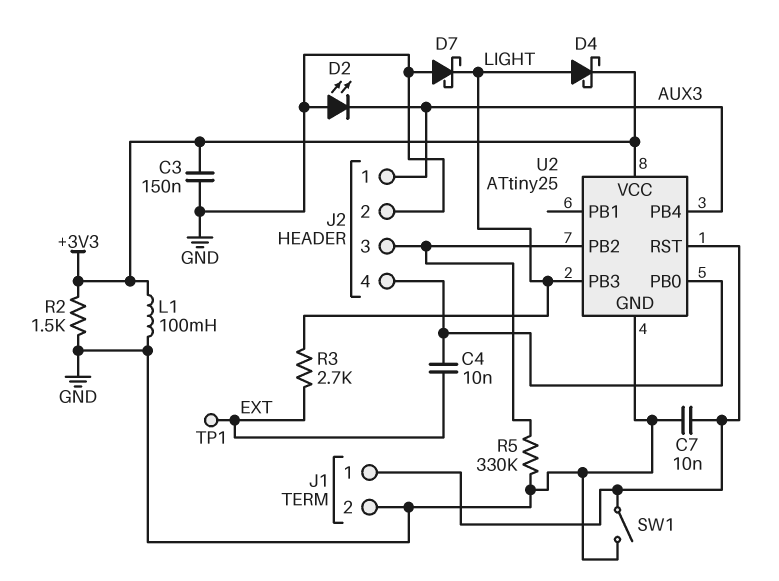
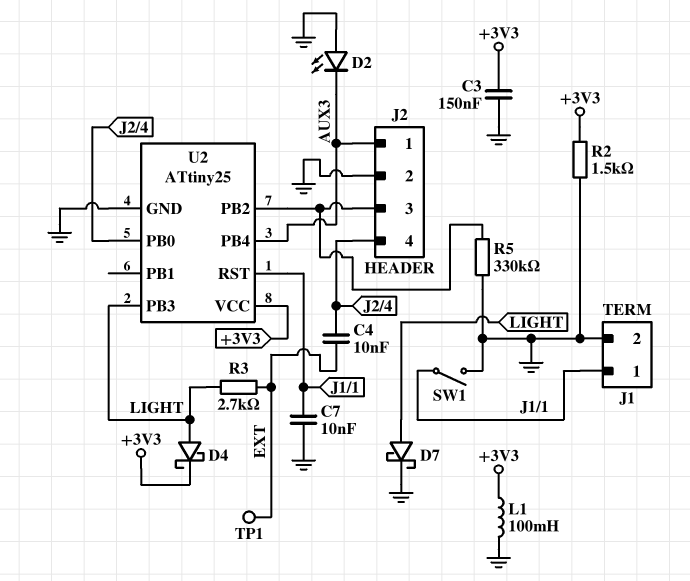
D7: schottky (A GND, K LIGHT) -> schottky (A LIGHT, K GND)

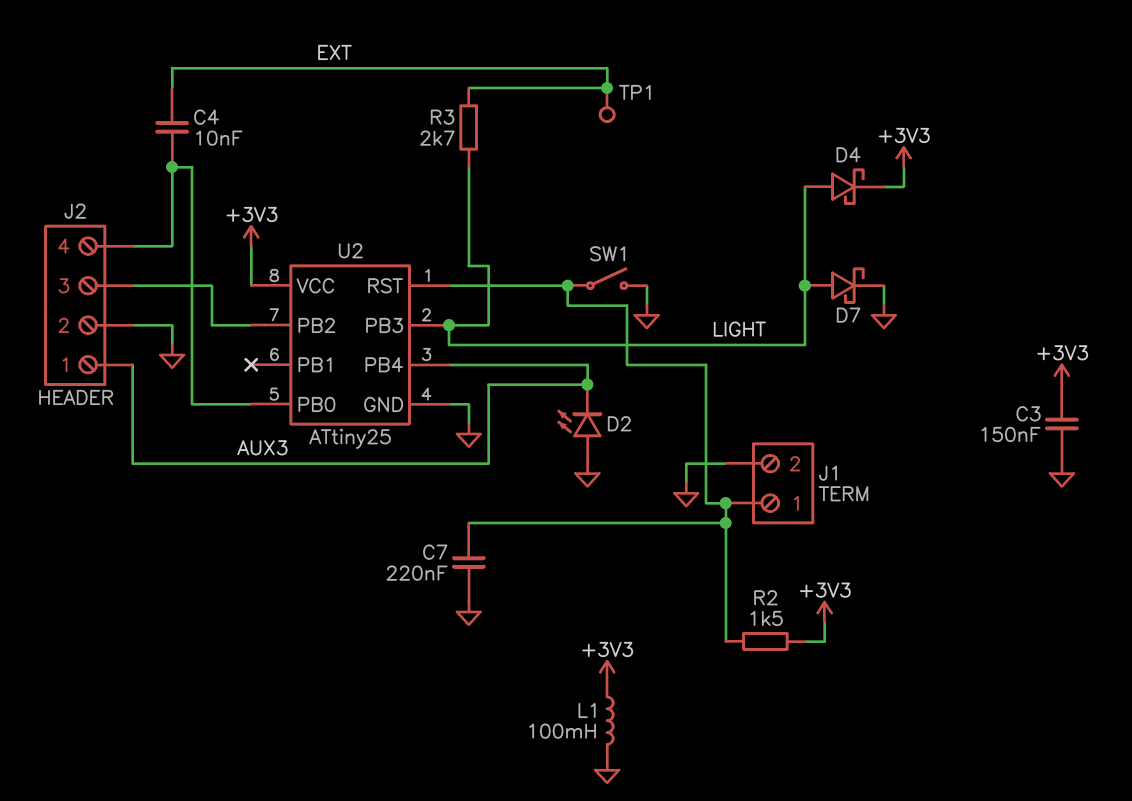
C7: 10nF (GND, J1/1) -> 220nF (GND, J1/1)
R2: 1.5k (+3V3, GND) -> 1.5k (+3V3, J1/1)
R5: 330k (GND, J2/3) -> none

